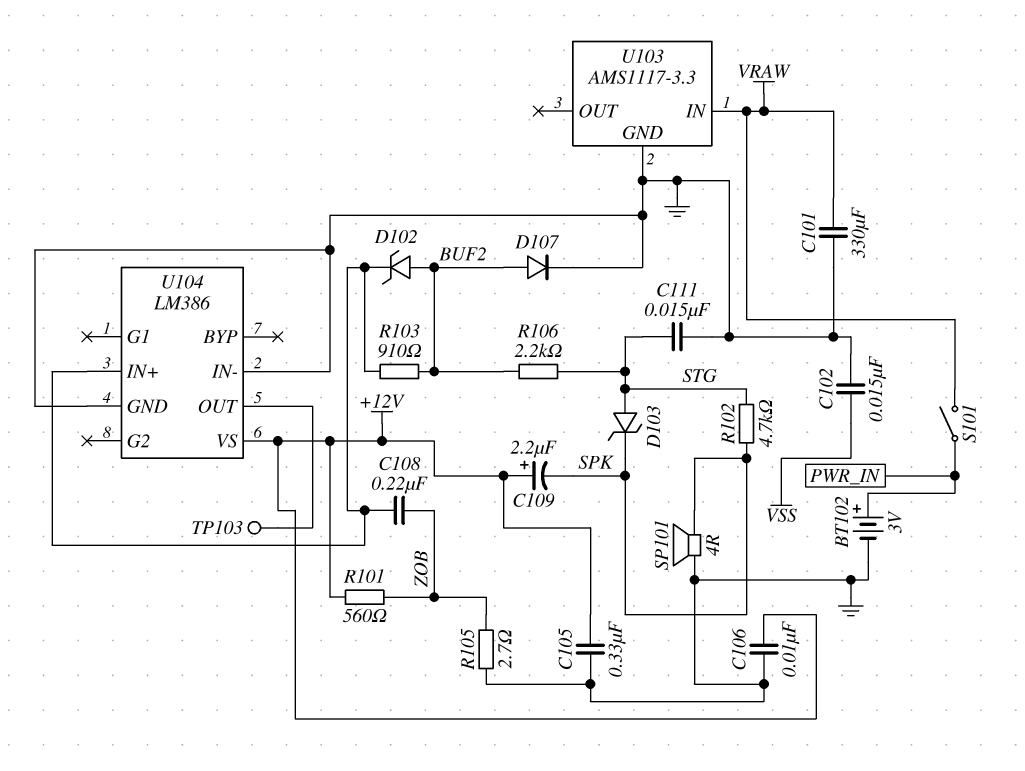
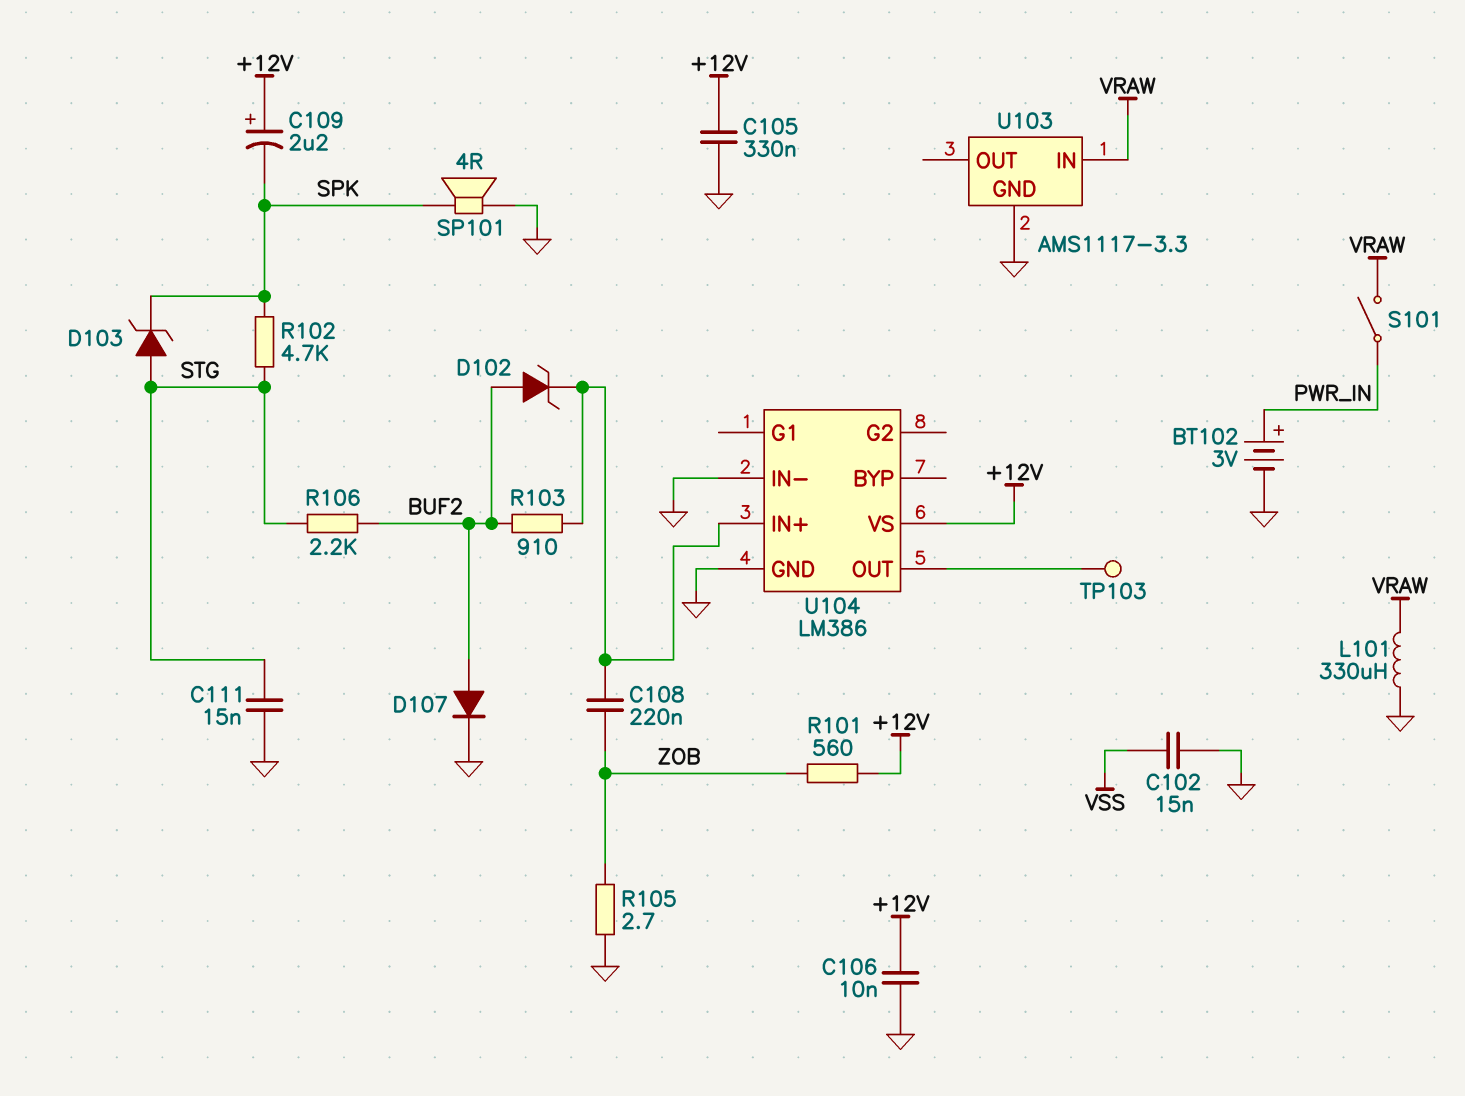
C101: 330uF (GND, VRAW) -> none
L101: none -> 330uH (GND, VRAW)

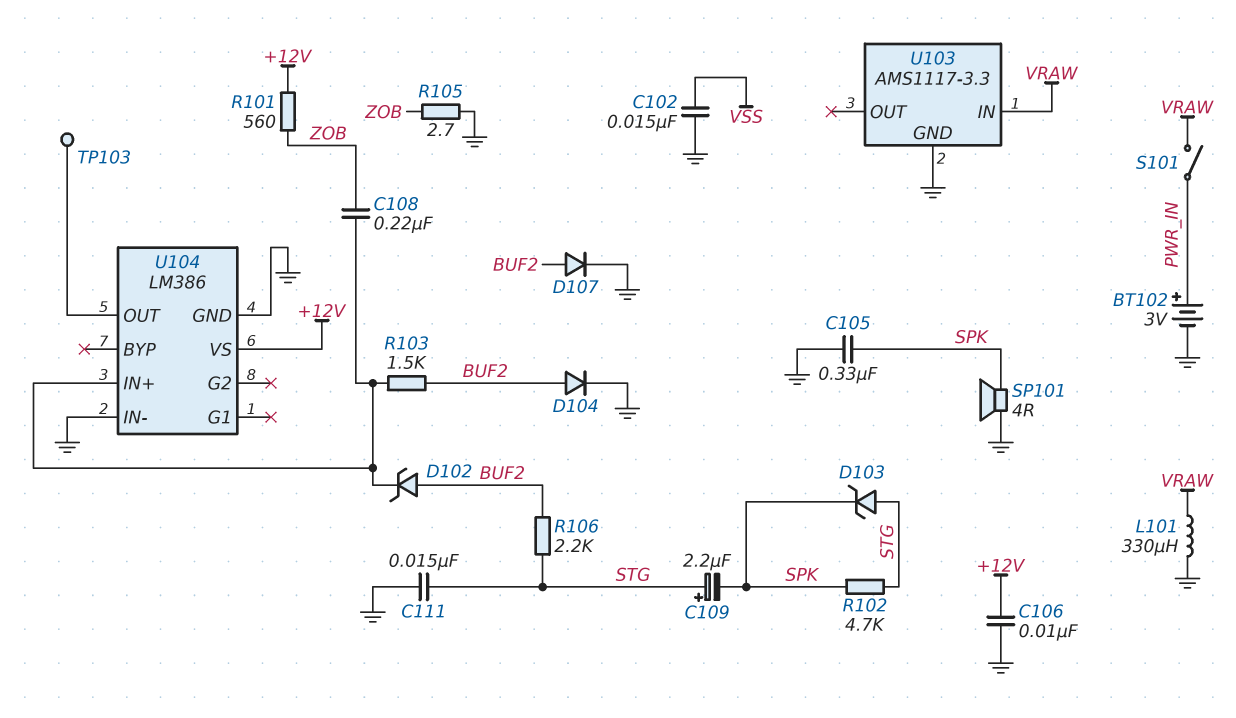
C105: 330nF (+12V, GND) -> 330nF (GND, SPK)
C109: 2.2uF (plus +12V, minus SPK) -> 2.2uF (plus STG, minus SPK)
D104: none -> diode (A BUF2, K GND)
R103: 910 (BUF2, U104/IN+) -> 1.5k (BUF2, U104/IN+)

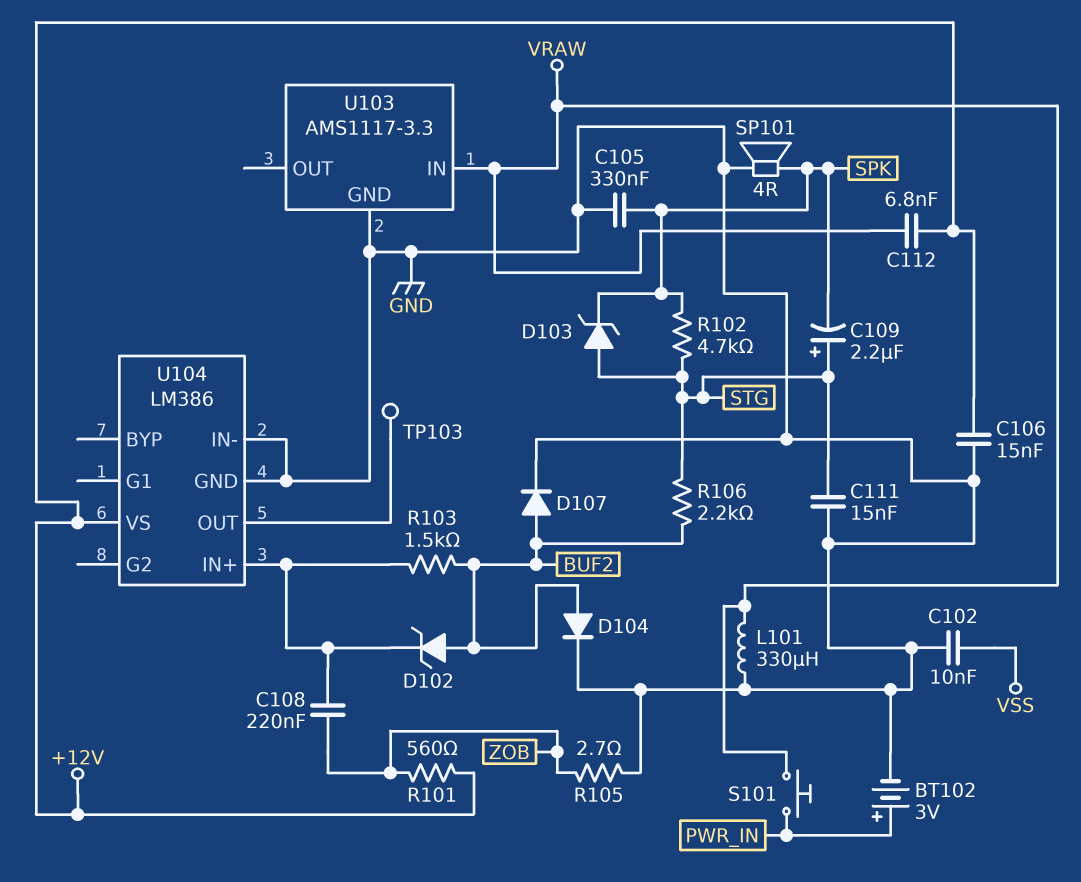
C102: 15nF (GND, VSS) -> 10nF (GND, VSS)
C106: 10nF (+12V, GND) -> 15nF (+12V, GND)
C112: none -> 6.8nF (+12V, VRAW)
S101: switch (PWR_IN, VRAW) -> button (PWR_IN, VRAW)

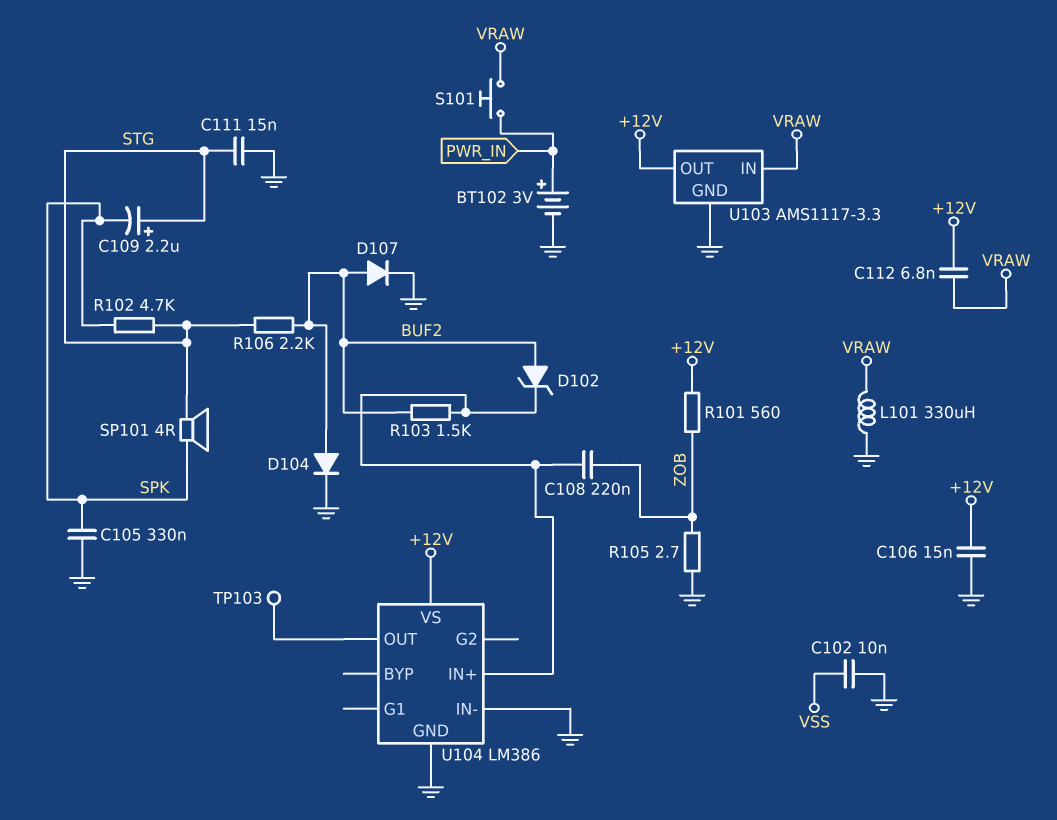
D103: zener (A STG, K SPK) -> none
SP101: speaker 4R (GND, SPK) -> speaker 4R (SPK, STG)
U103 pin OUT: none -> +12V

